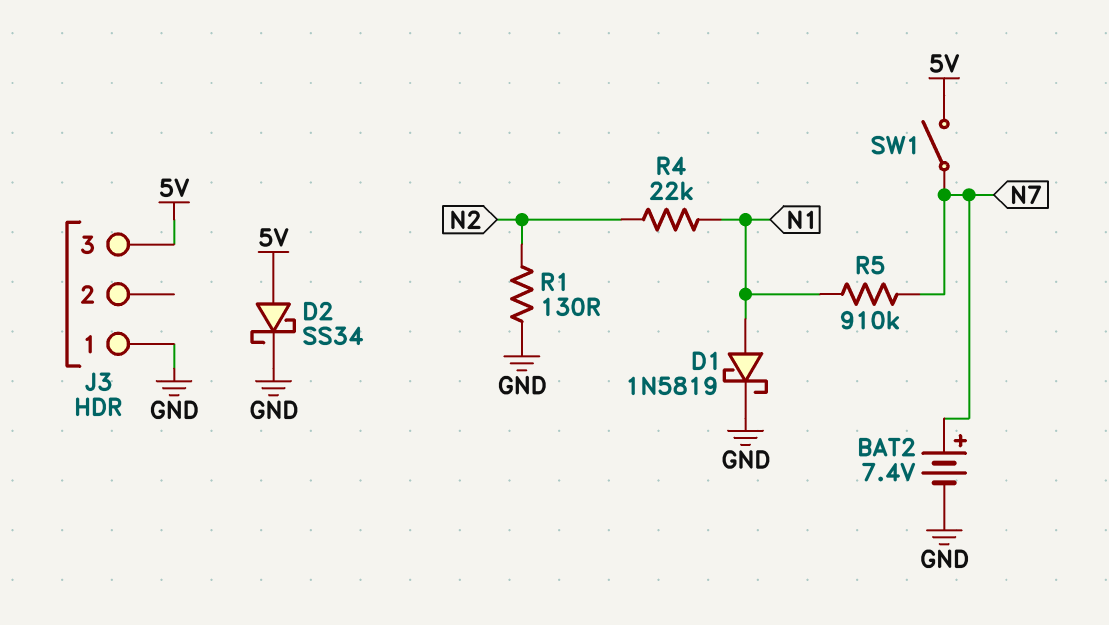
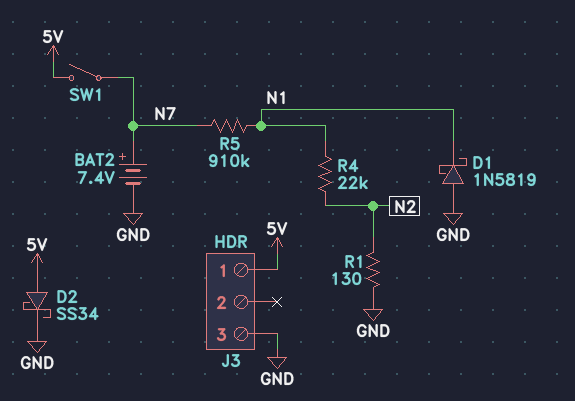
D1: schottky 1N5819 (A N1, K GND) -> schottky 1N5819 (A GND, K N1)
J3 pin 1: GND -> 5V
J3 pin 3: 5V -> GND

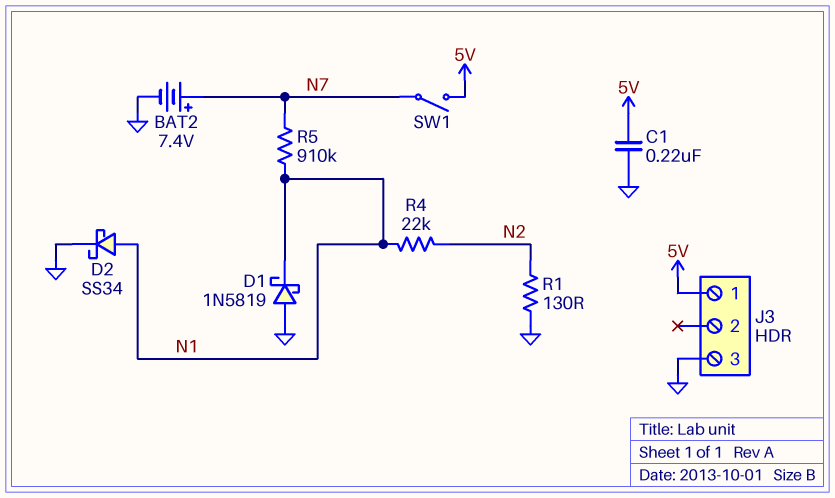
C1: none -> 220nF (5V, GND)
D2: schottky SS34 (A 5V, K GND) -> schottky SS34 (A N1, K GND)

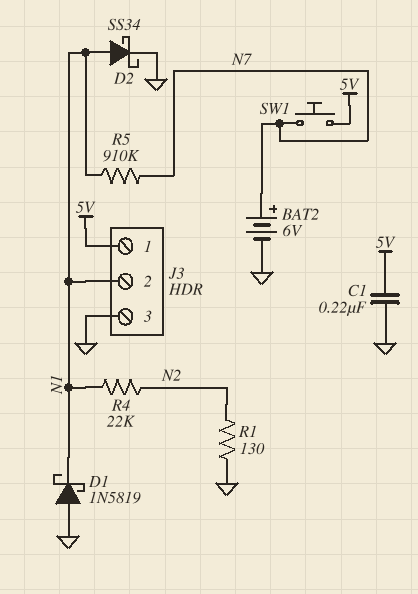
BAT2: 7.4V (plus N7, minus GND) -> 6V (plus N7, minus GND)
J3 pin 2: none -> N1
SW1: switch (5V, N7) -> button (5V, N7)

